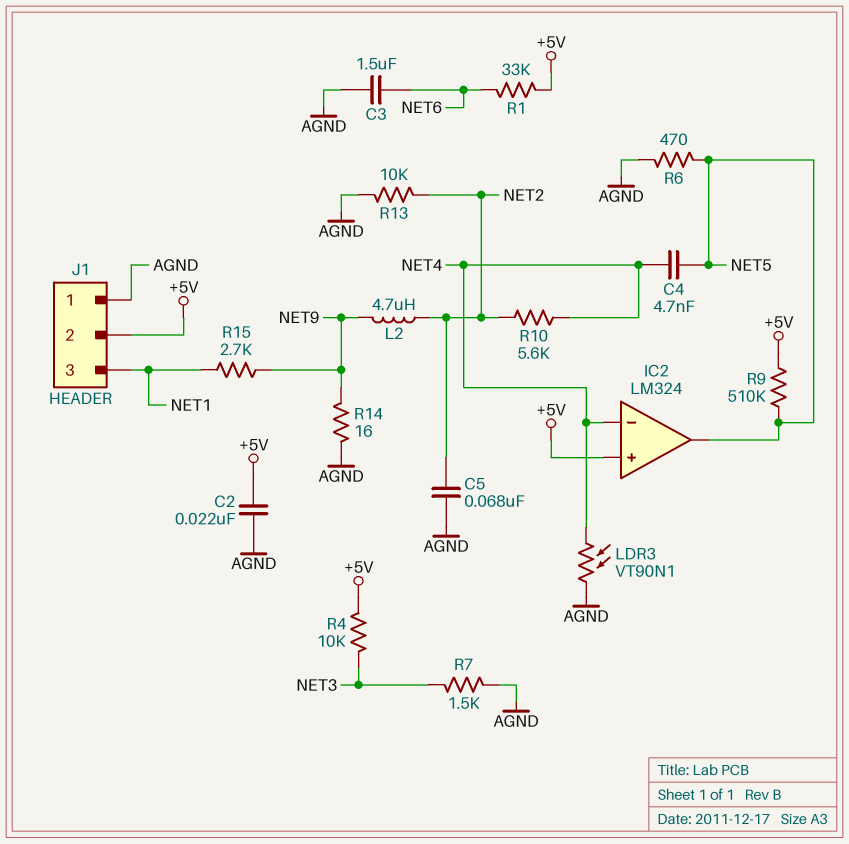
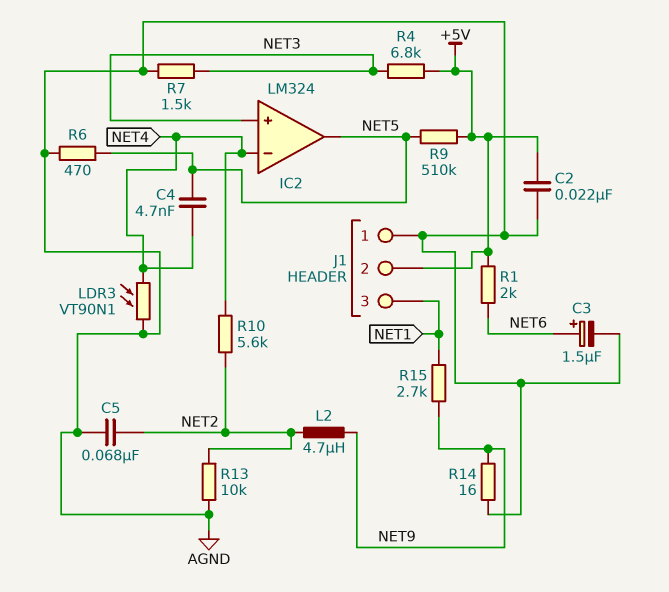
C3: 1.5uF (AGND, NET6) -> 1.5uF (plus NET6, minus AGND)
IC2 pin in+: +5V -> NET3
R1: 33k (+5V, NET6) -> 2k (+5V, NET6)
R4: 10k (+5V, NET3) -> 6.8k (+5V, NET3)

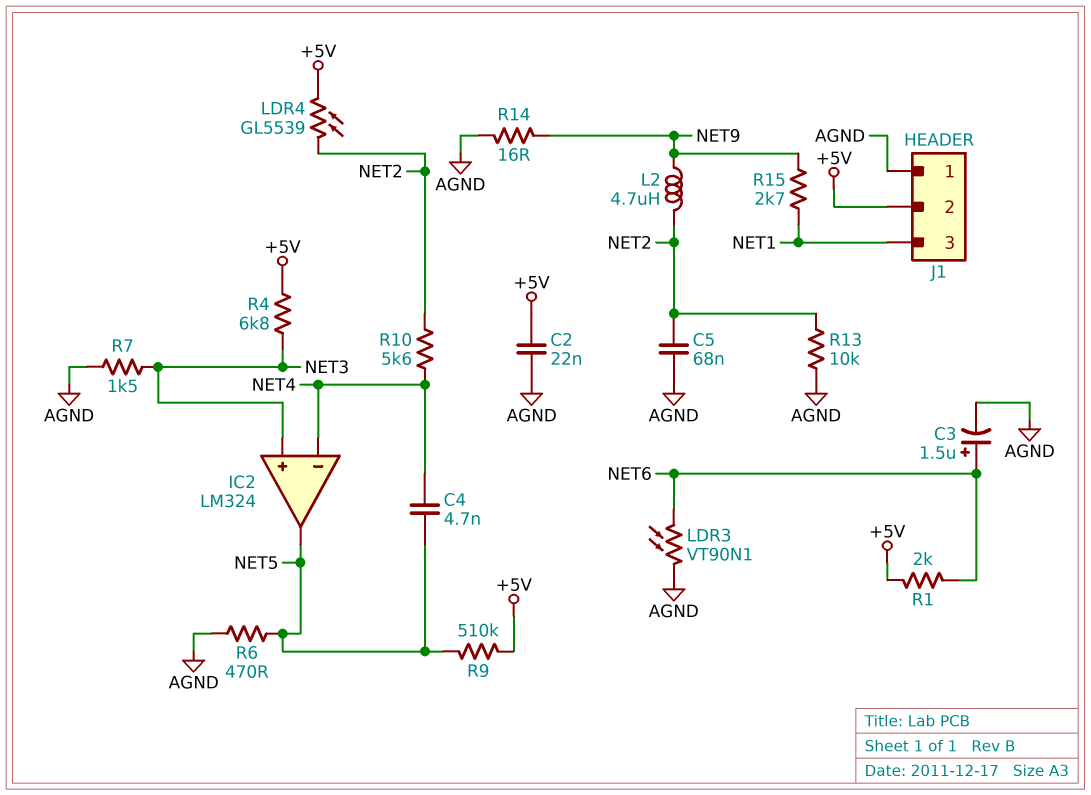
LDR3: VT90N1 (AGND, NET4) -> VT90N1 (AGND, NET6)
LDR4: none -> GL5539 (+5V, NET2)

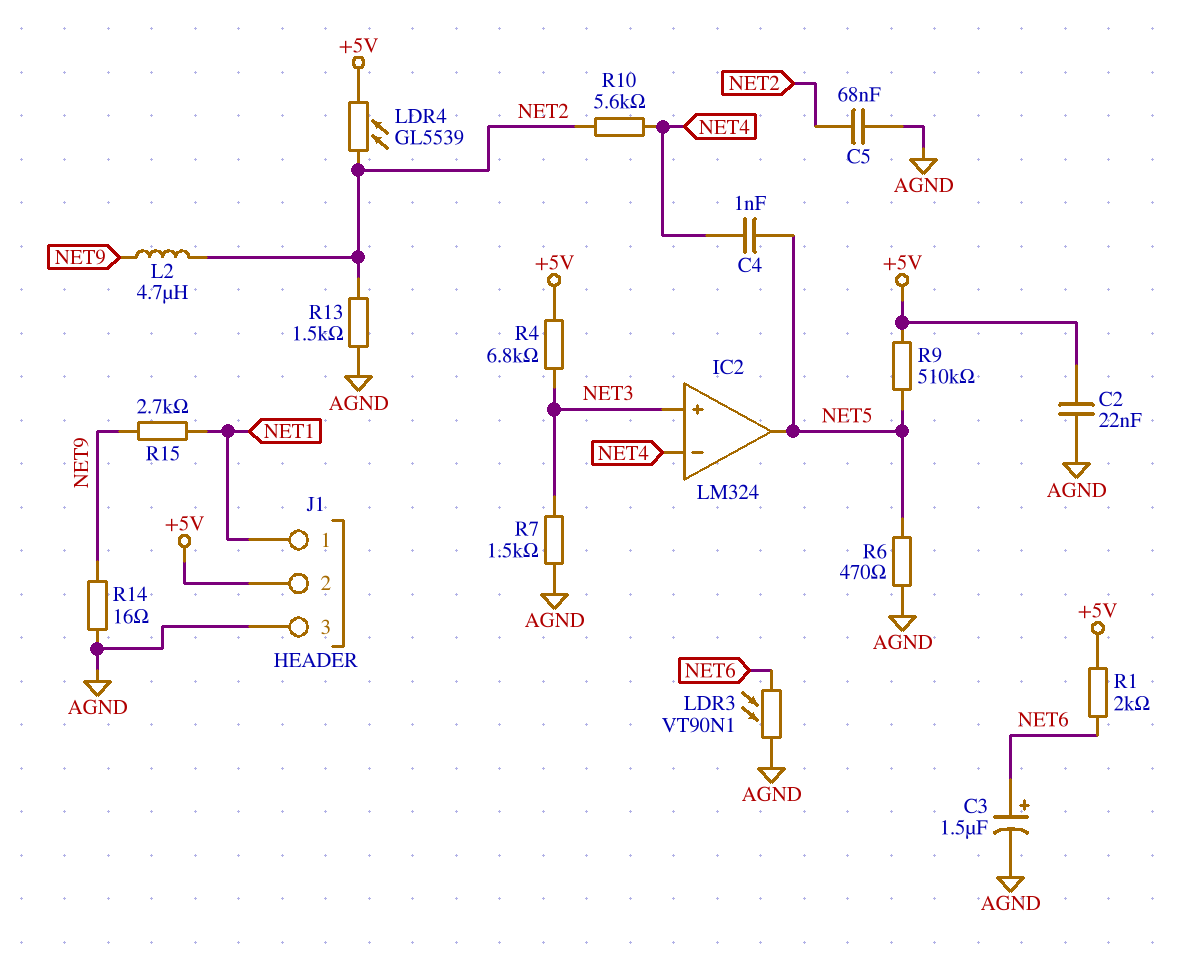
C4: 4.7nF (NET4, NET5) -> 1nF (NET4, NET5)
J1 pin 1: AGND -> NET1
J1 pin 3: NET1 -> AGND
R13: 10k (AGND, NET2) -> 1.5k (AGND, NET2)

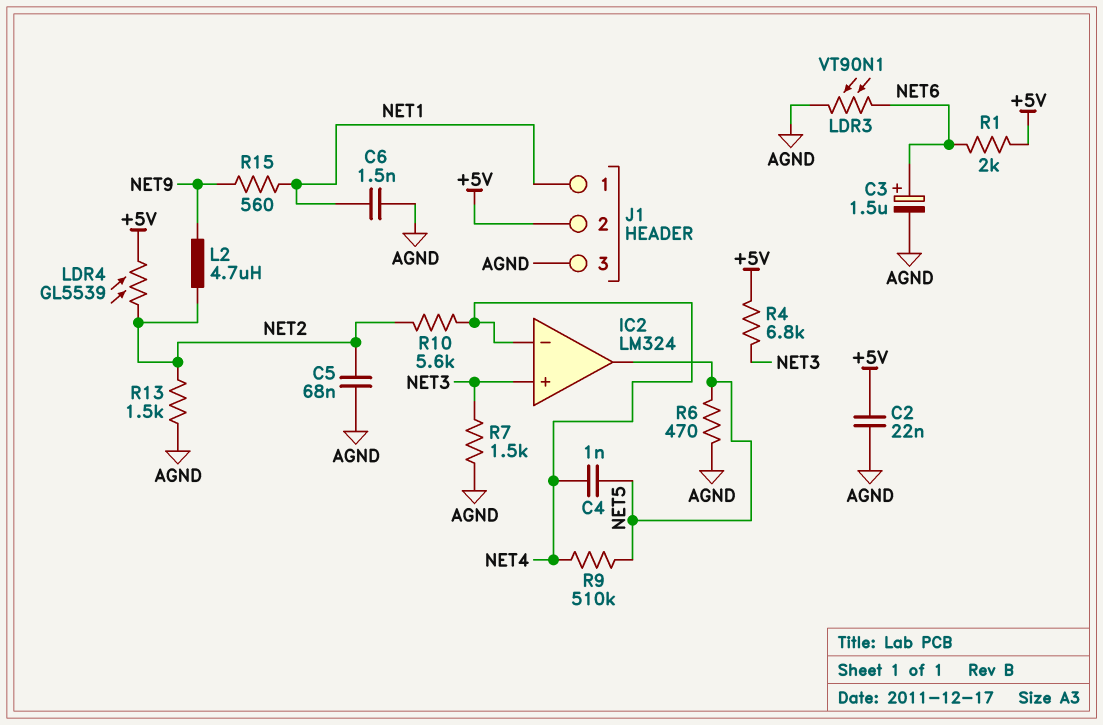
C6: none -> 1.5nF (AGND, NET1)
R9: 510k (+5V, NET5) -> 510k (NET4, NET5)
R14: 16 (AGND, NET9) -> none
R15: 2.7k (NET1, NET9) -> 560 (NET1, NET9)

